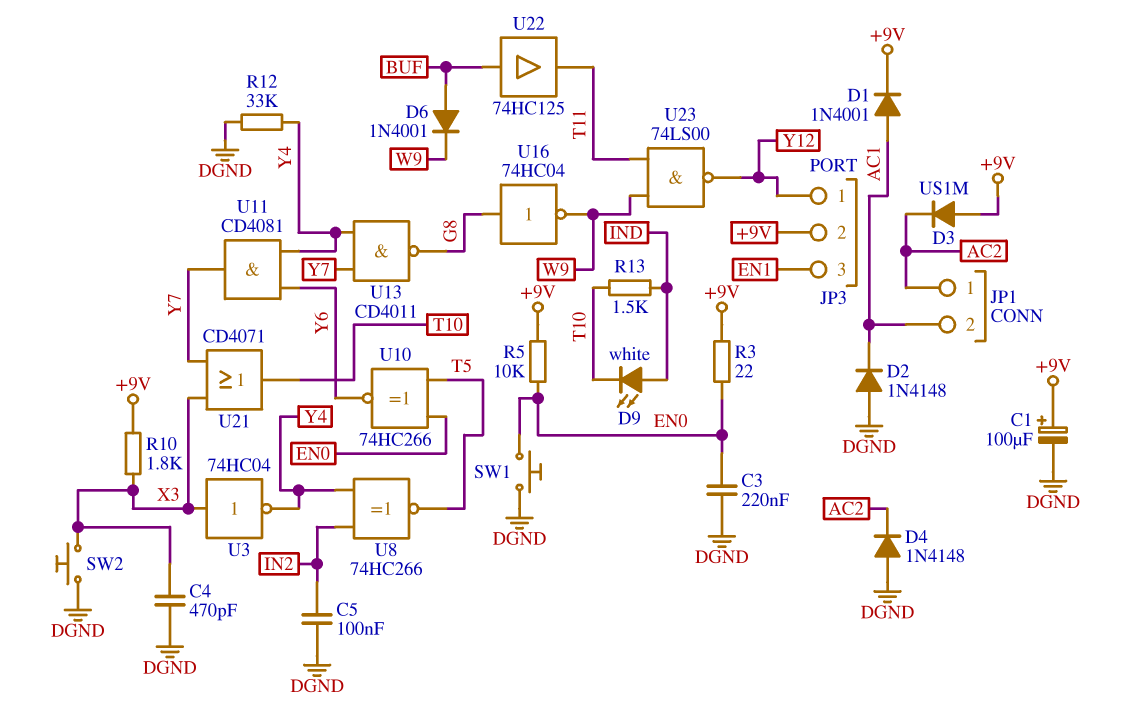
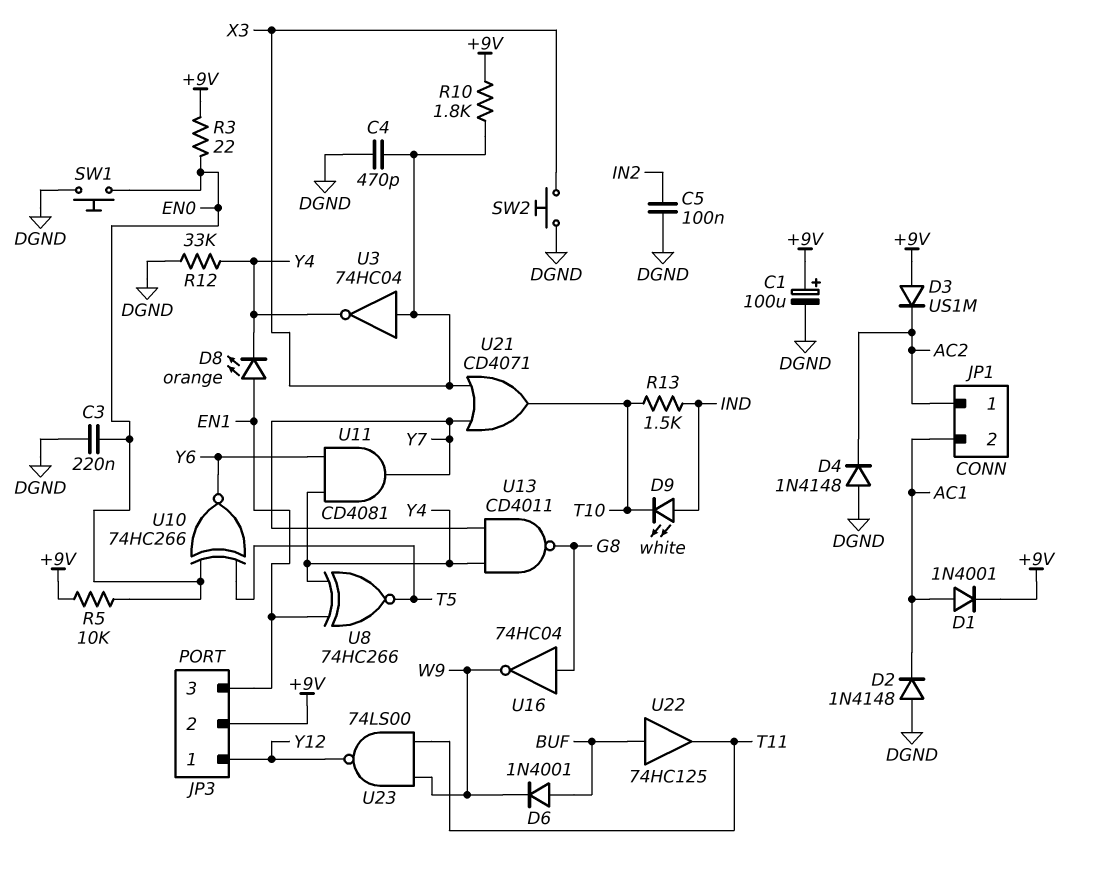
D8: none -> LED orange (A EN1, K Y4)
U8: XNOR 74HC266 (in IN2, in Y4, out T5) -> XNOR 74HC266 (in EN1, in Y4, out T5)

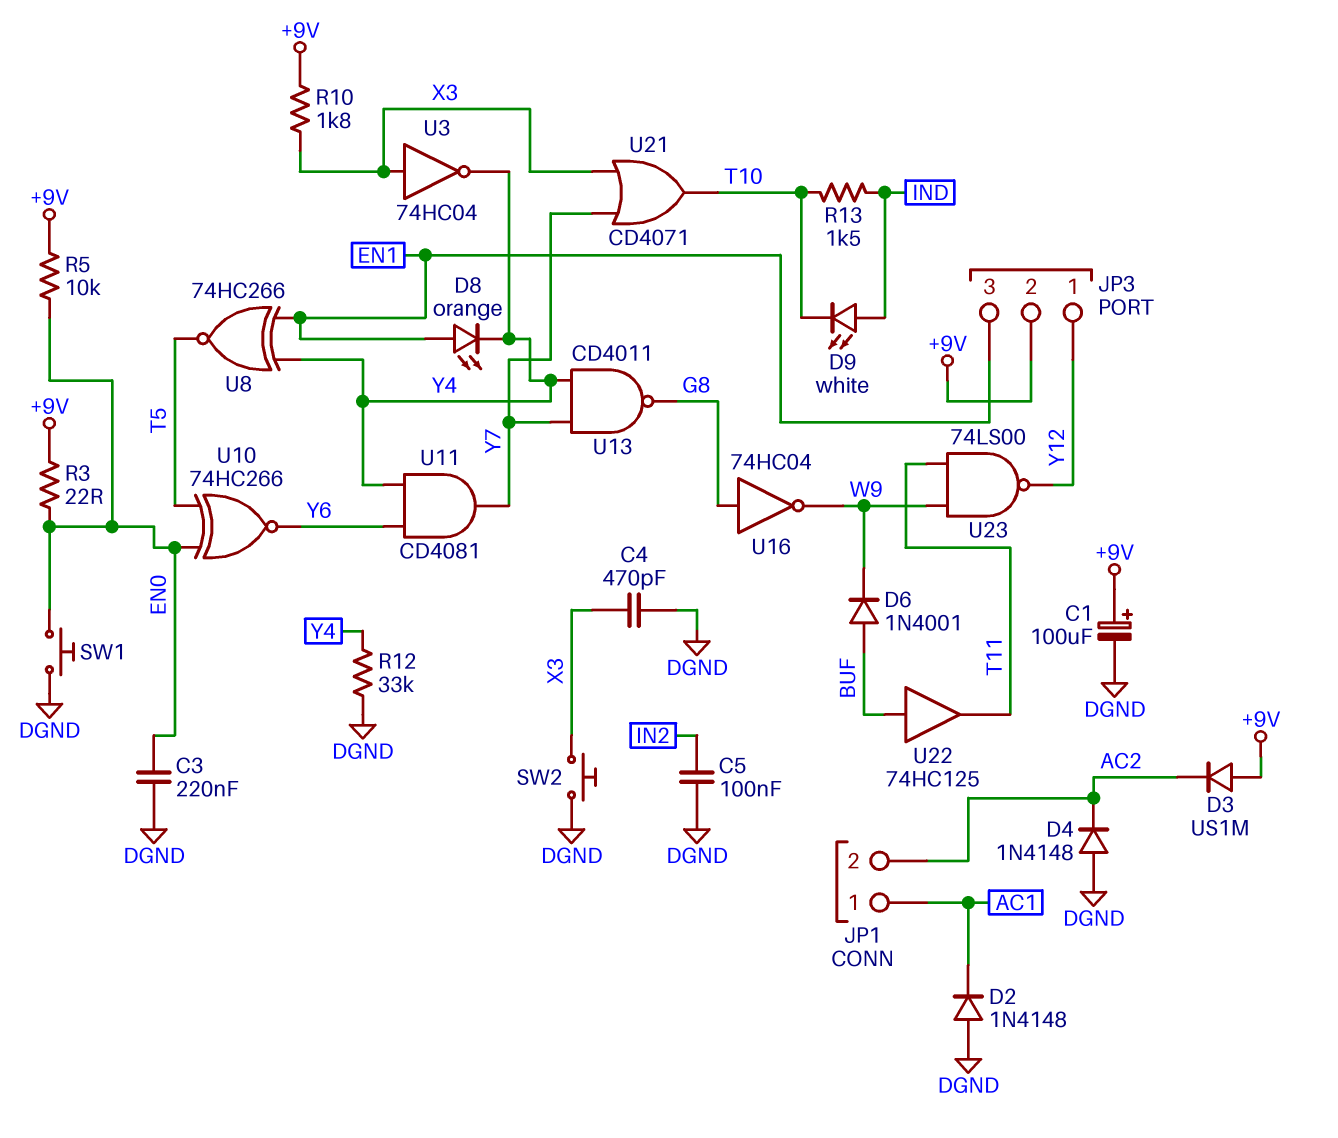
D1: diode 1N4001 (A AC1, K +9V) -> none
JP1 pin 1: AC2 -> AC1
JP1 pin 2: AC1 -> AC2

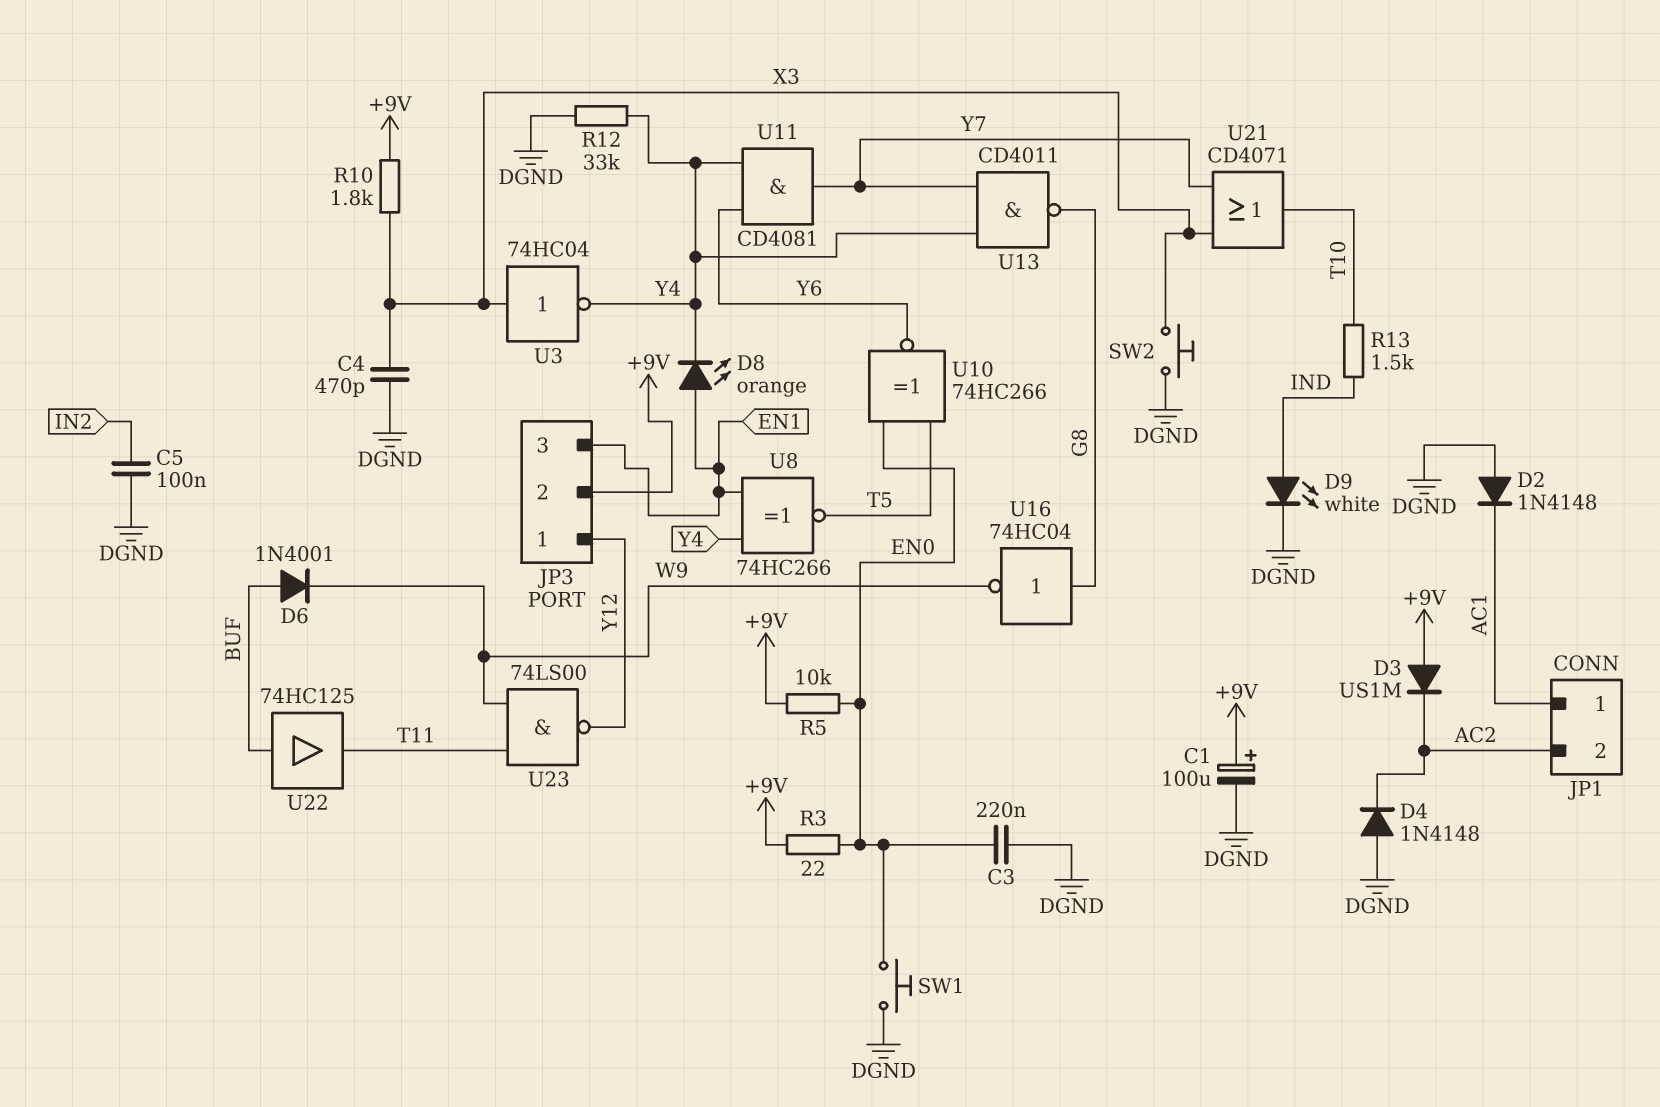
D9: LED white (A IND, K T10) -> LED white (A IND, K DGND)

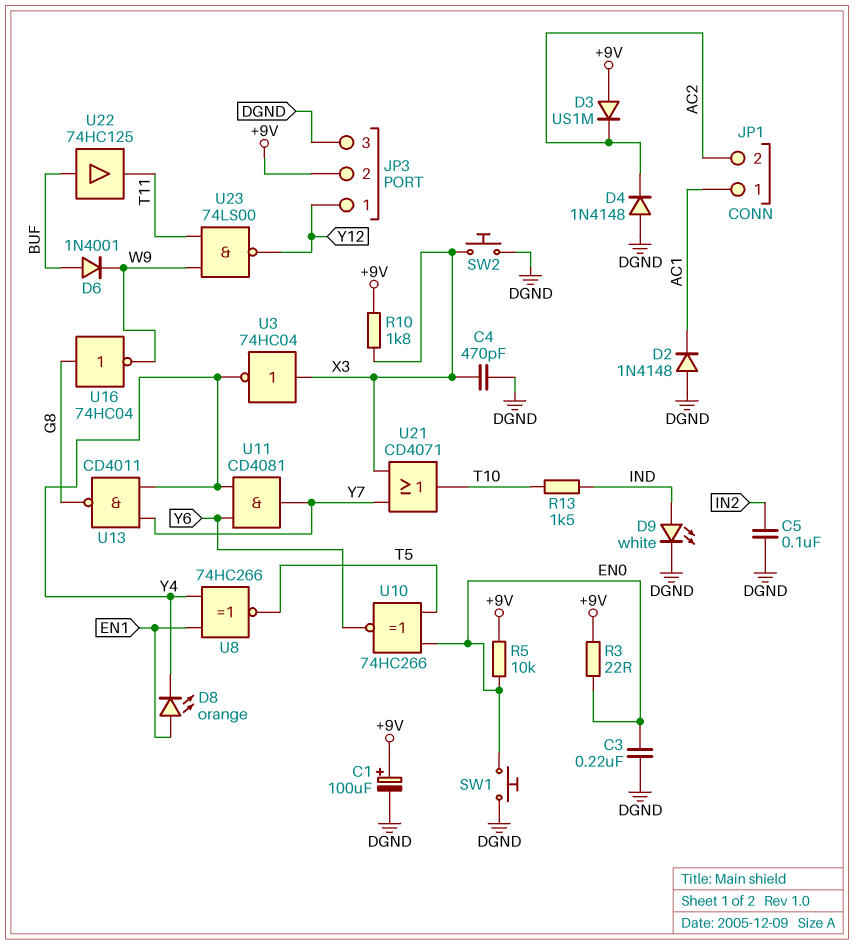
JP3 pin 3: EN1 -> DGND
R12: 33k (DGND, Y4) -> none

